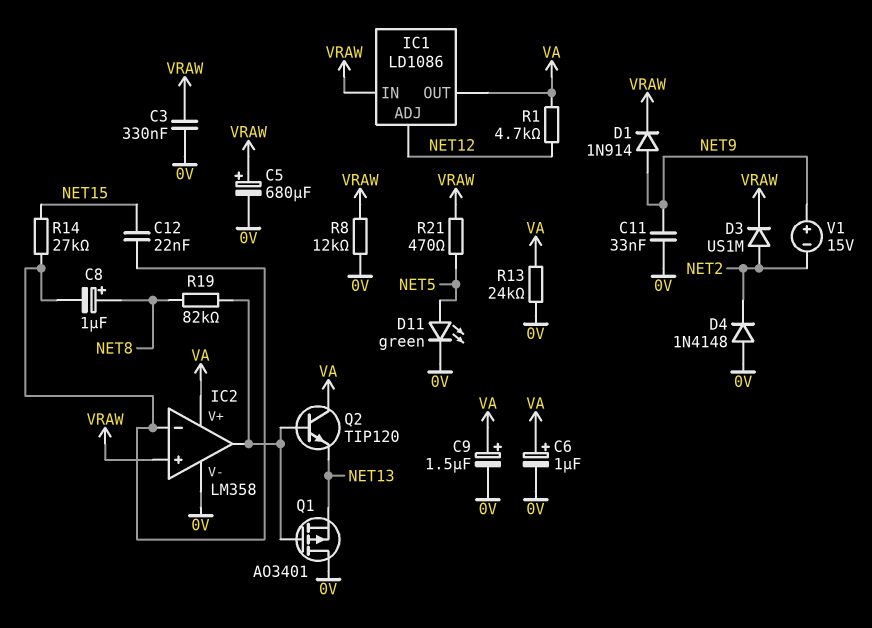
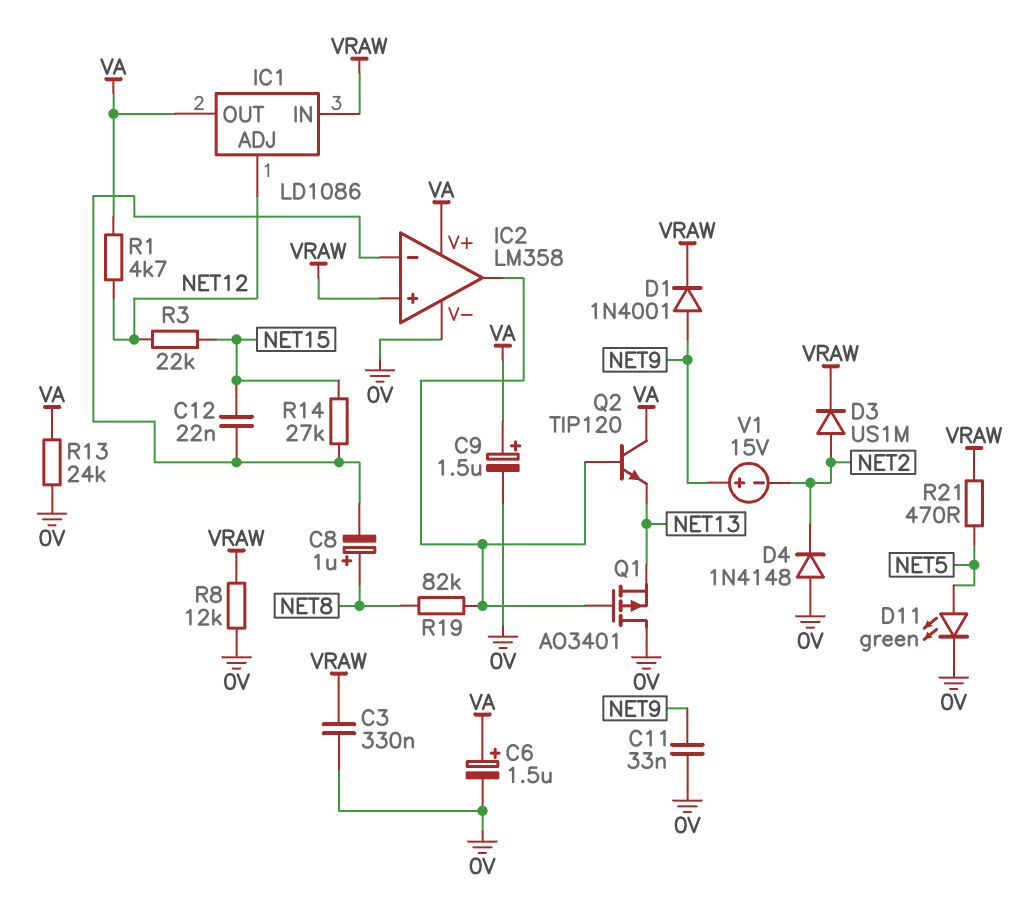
C5: 680uF (plus VRAW, minus 0V) -> none
C6: 1uF (plus VA, minus 0V) -> 1.5uF (plus VA, minus 0V)
D1: diode 1N914 (A NET9, K VRAW) -> diode 1N4001 (A NET9, K VRAW)
R3: none -> 22k (NET12, NET15)

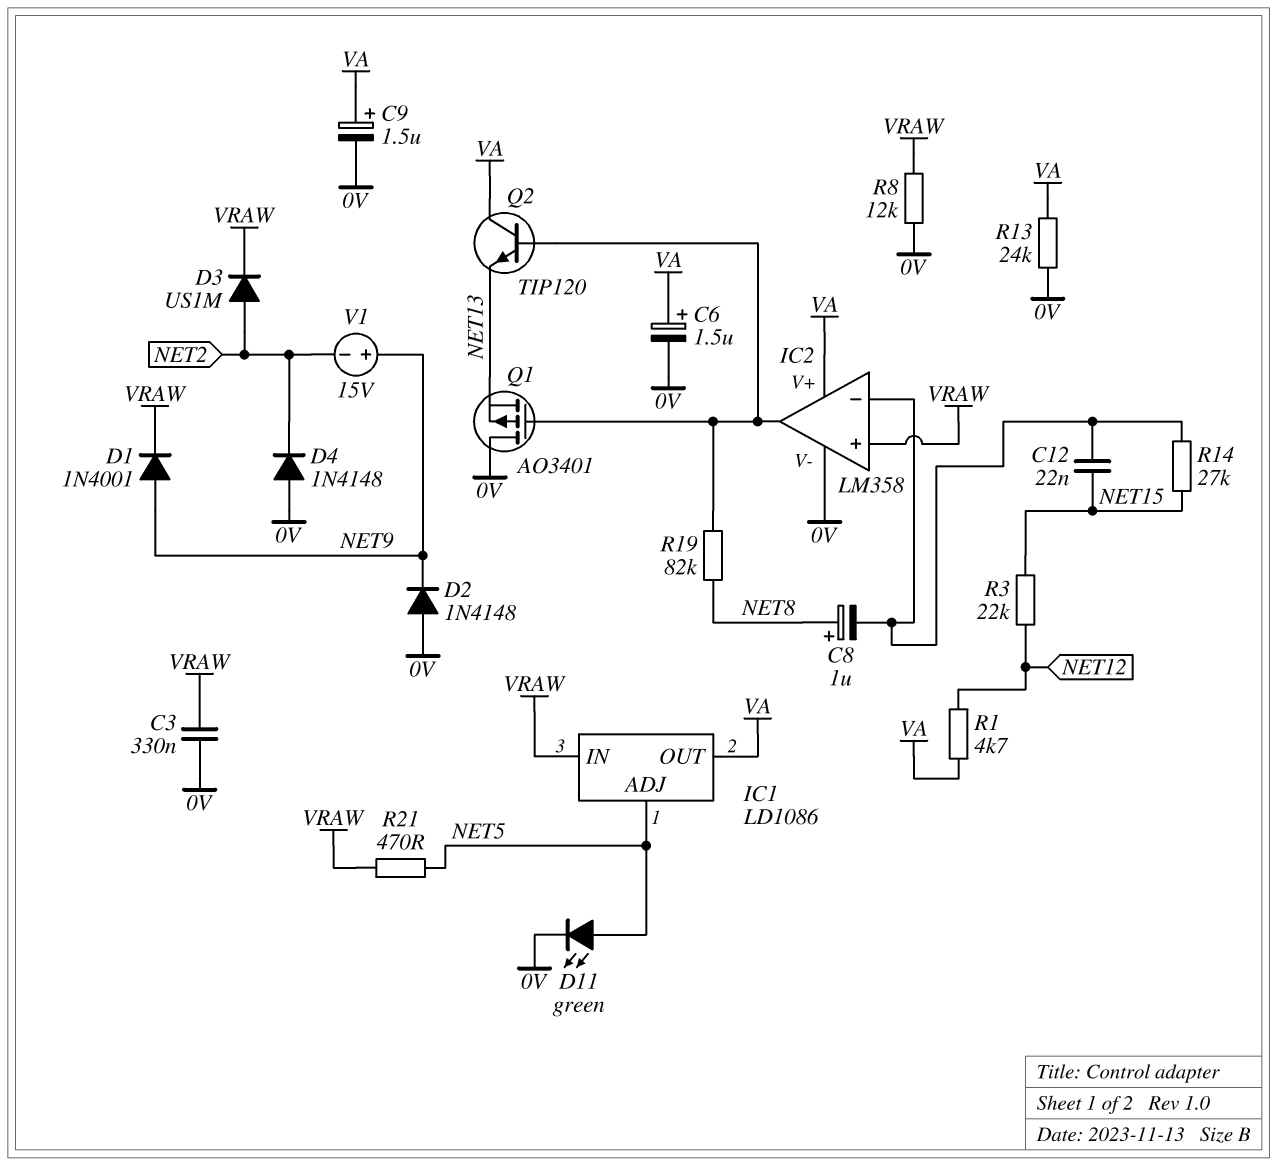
C11: 33nF (0V, NET9) -> none
D2: none -> diode 1N4148 (A 0V, K NET9)
IC1 pin ADJ: NET12 -> NET5

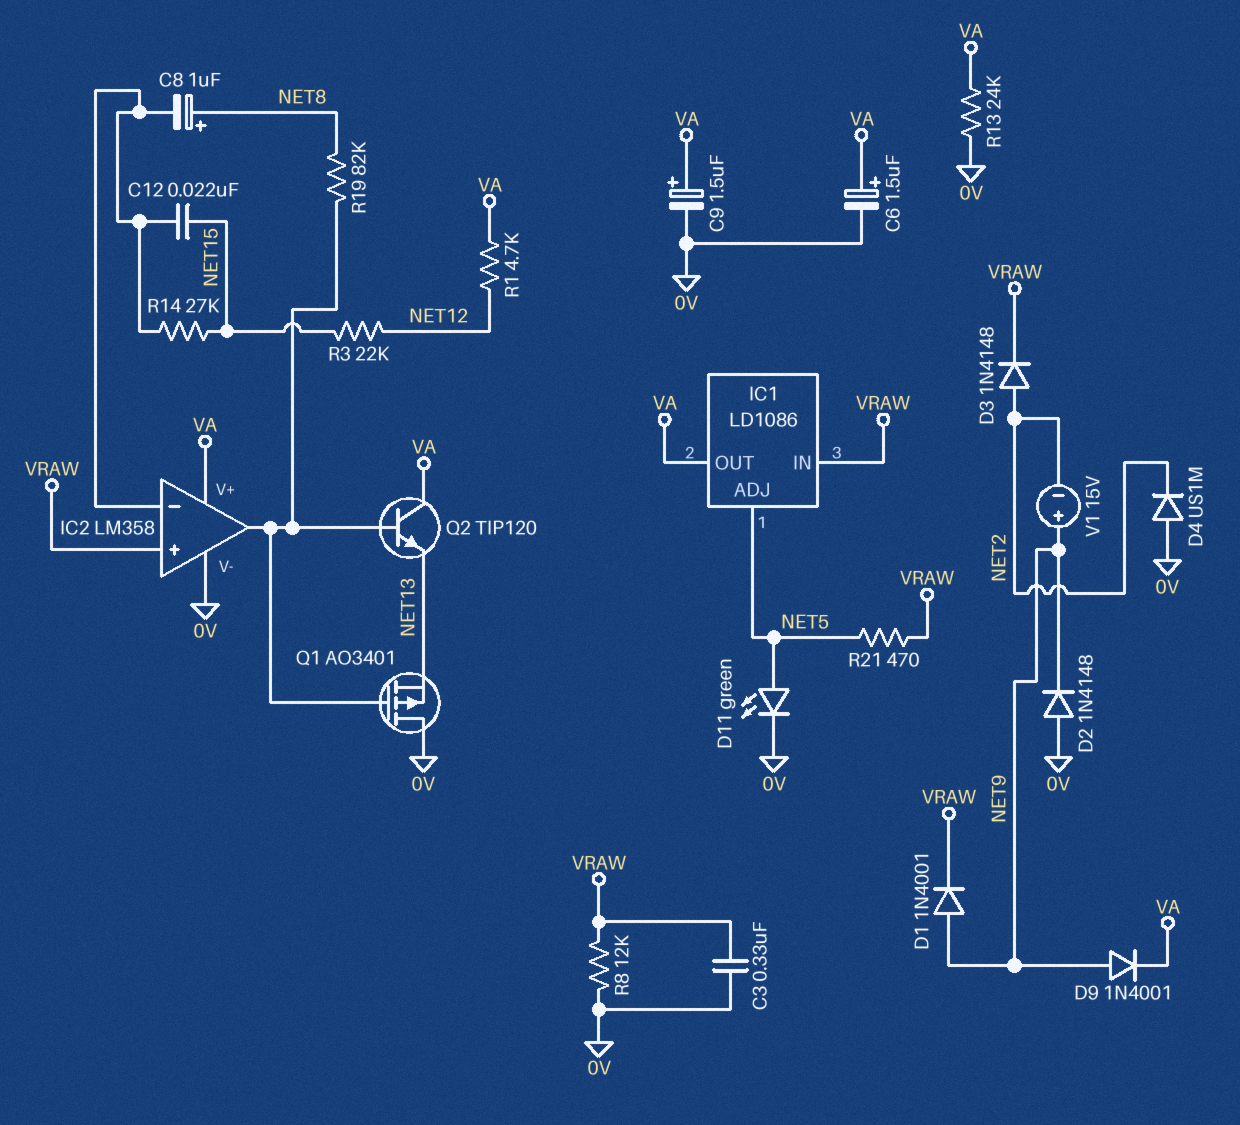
D3: diode US1M (A NET2, K VRAW) -> diode 1N4148 (A NET2, K VRAW)
D4: diode 1N4148 (A 0V, K NET2) -> diode US1M (A 0V, K NET2)
D9: none -> diode 1N4001 (A NET9, K VA)

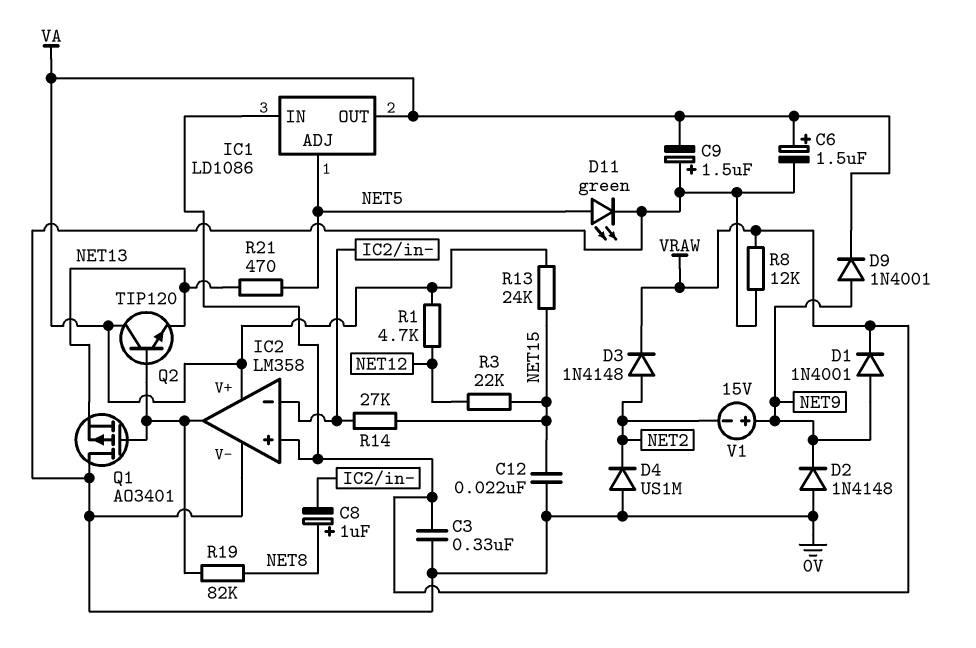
C9: 1.5uF (plus VA, minus 0V) -> 1.5uF (plus 0V, minus VA)
C12: 22nF (IC2/in-, NET15) -> 22nF (0V, NET15)
R13: 24k (0V, VA) -> 24k (NET15, VA)
R21: 470 (NET5, VRAW) -> 470 (NET5, NET13)

